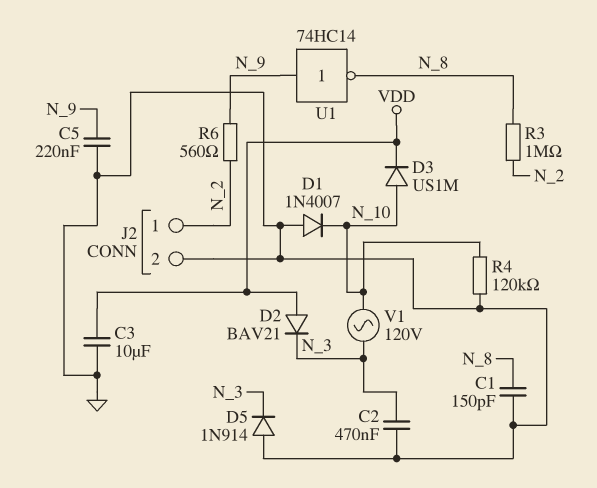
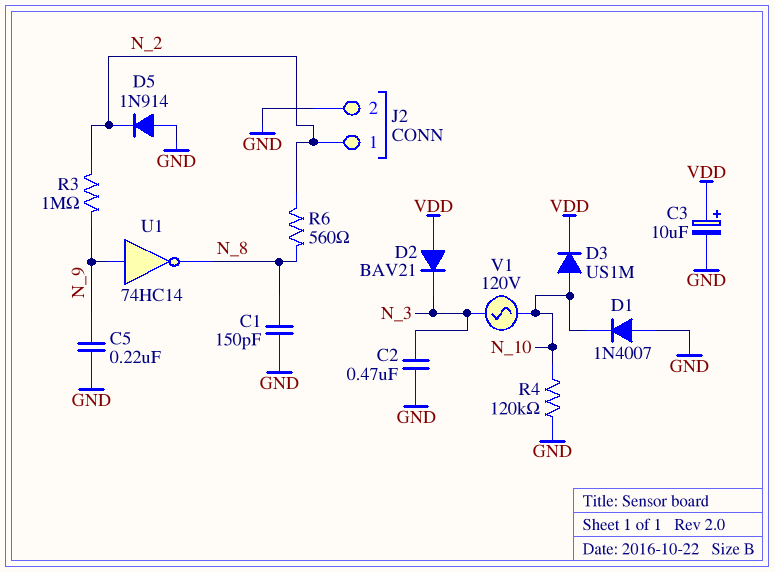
C3: 10uF (GND, VDD) -> 10uF (plus VDD, minus GND)
D5: diode 1N914 (A GND, K N_3) -> diode 1N914 (A GND, K N_2)
R3: 1M (N_2, N_8) -> 1M (N_2, N_9)
R6: 560 (N_2, N_9) -> 560 (N_2, N_8)

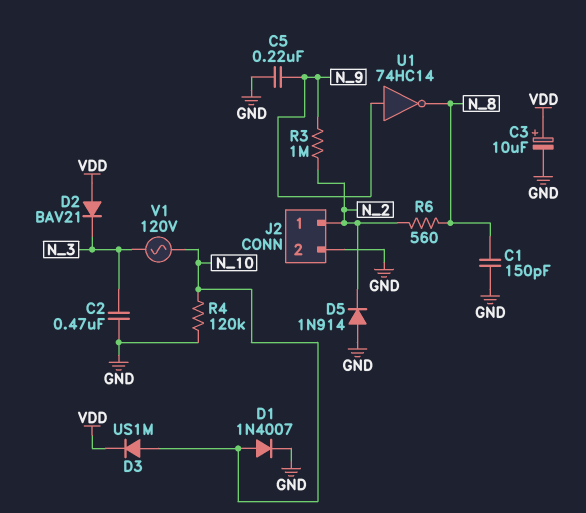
D1: diode 1N4007 (A GND, K N_10) -> diode 1N4007 (A N_10, K GND)

